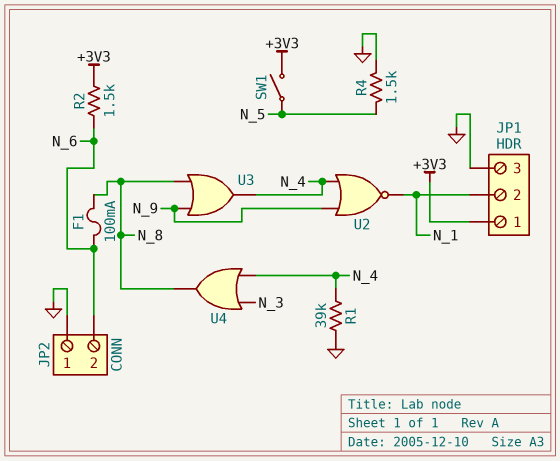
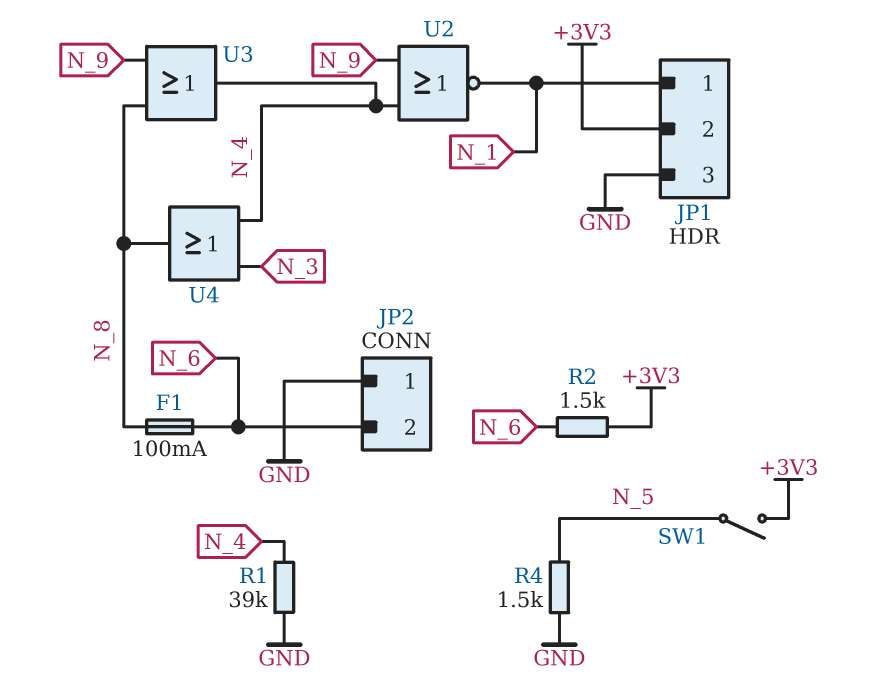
JP1 pin 1: +3V3 -> N_1
JP1 pin 2: N_1 -> +3V3

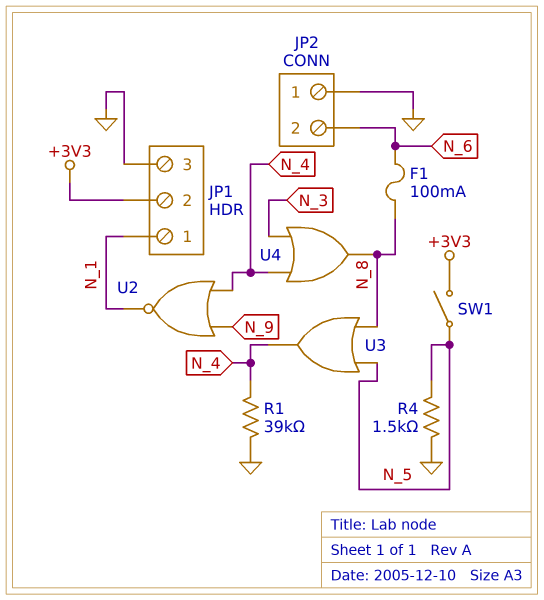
R2: 1.5k (+3V3, N_6) -> none
U3: OR (in N_8, in N_9, out N_4) -> OR (in N_5, in N_8, out N_4)

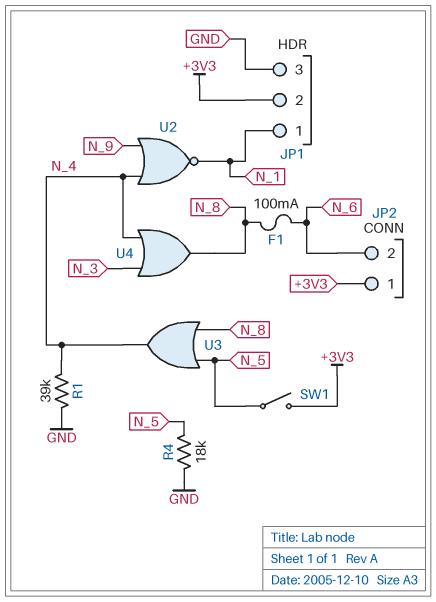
JP2 pin 1: GND -> +3V3
R4: 1.5k (GND, N_5) -> 18k (GND, N_5)

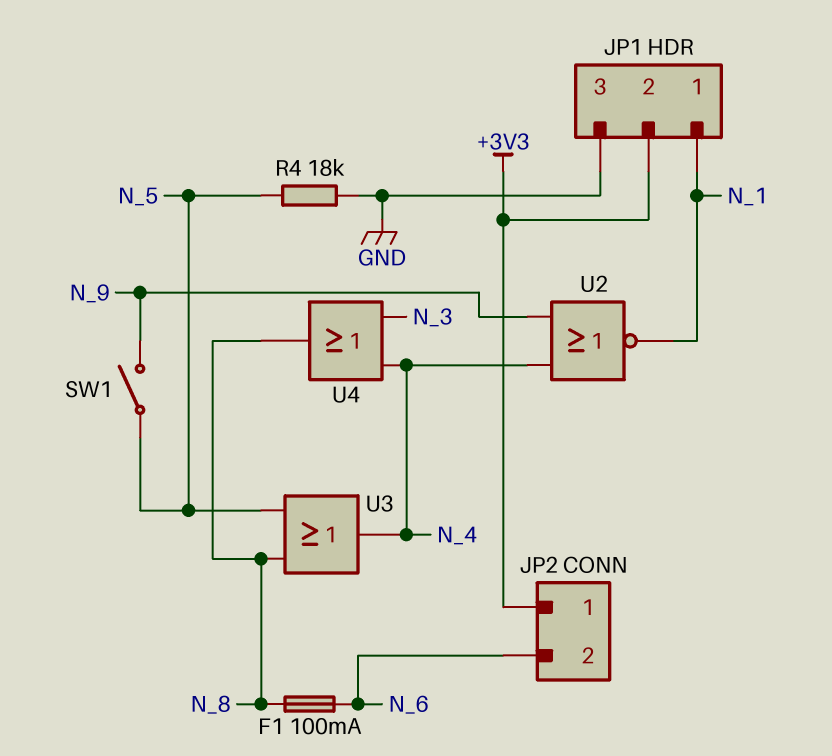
R1: 39k (GND, N_4) -> none
SW1: switch (+3V3, N_5) -> switch (N_5, N_9)

